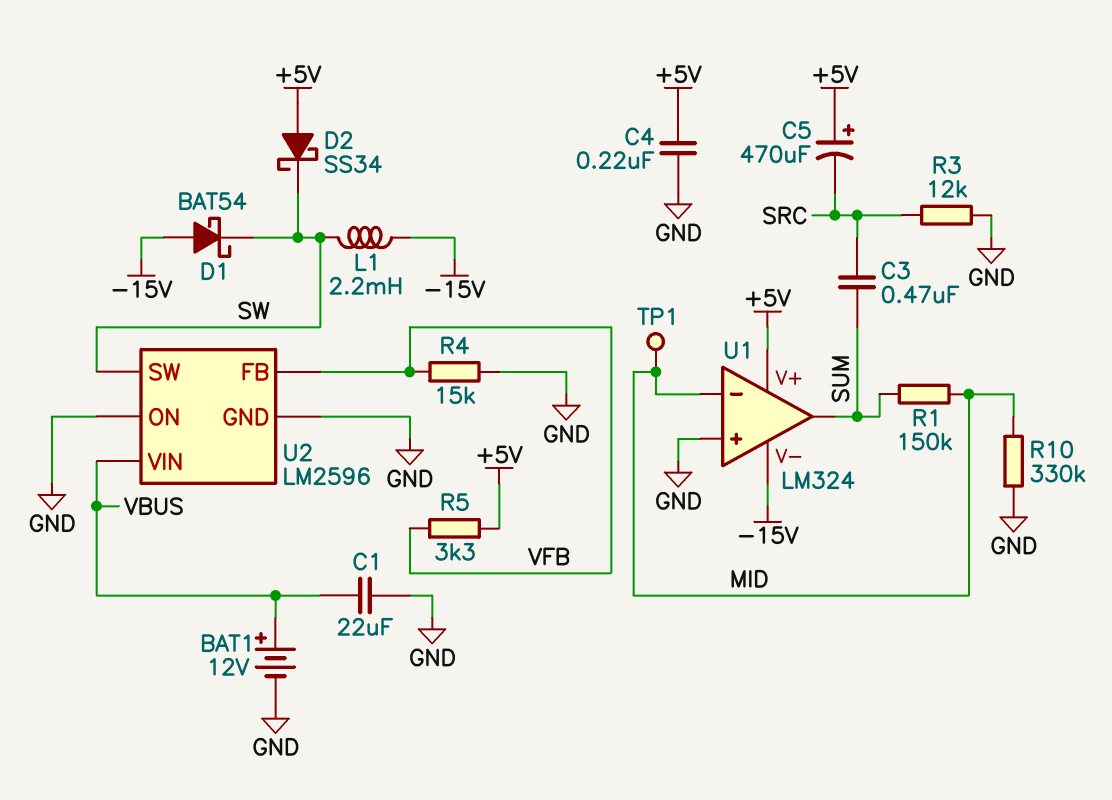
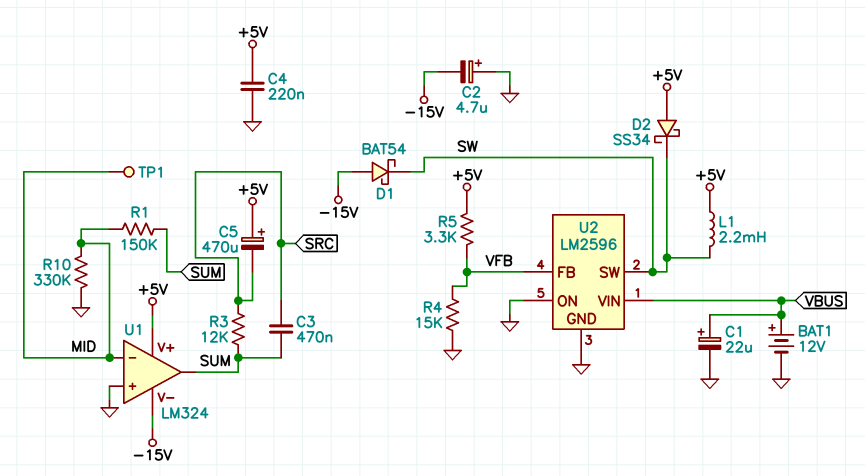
C1: 22uF (GND, VBUS) -> 22uF (plus VBUS, minus GND)
C2: none -> 4.7uF (plus GND, minus -15V)
L1: 2.2mH (-15V, SW) -> 2.2mH (+5V, SW)
R3: 12k (GND, SRC) -> 12k (SRC, SUM)

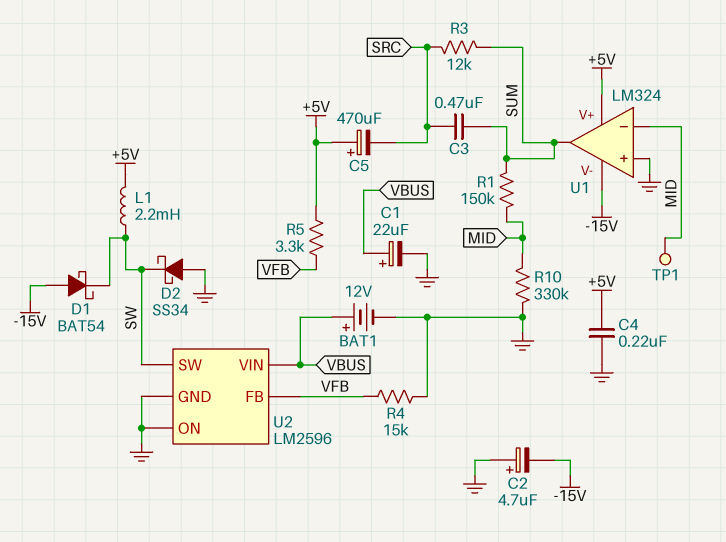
D2: schottky SS34 (A +5V, K SW) -> schottky SS34 (A GND, K SW)

